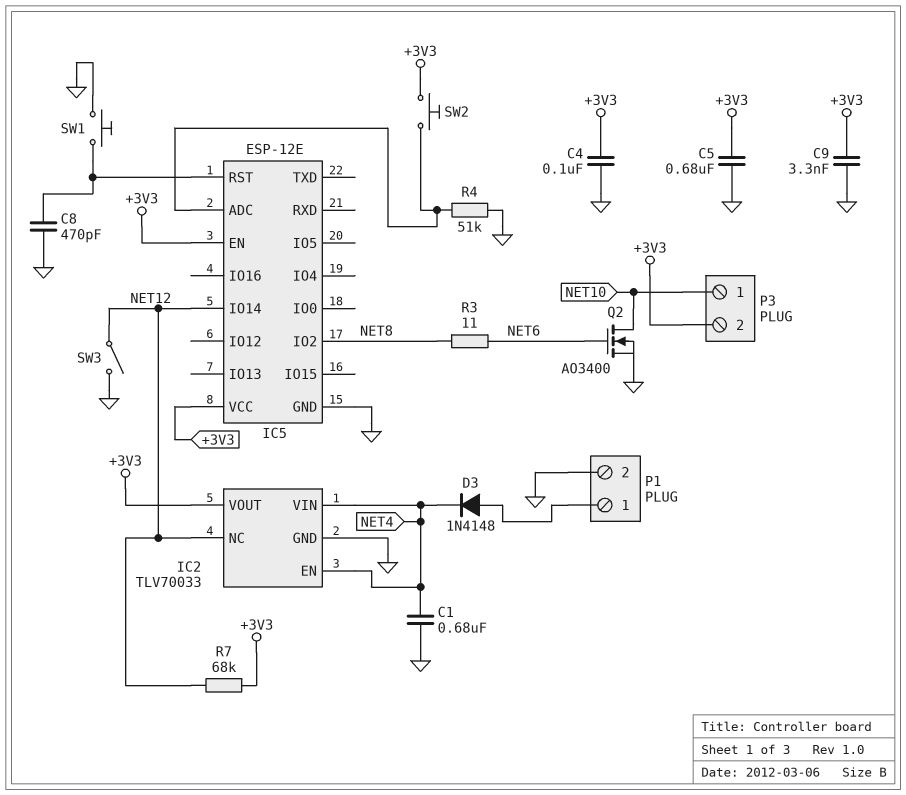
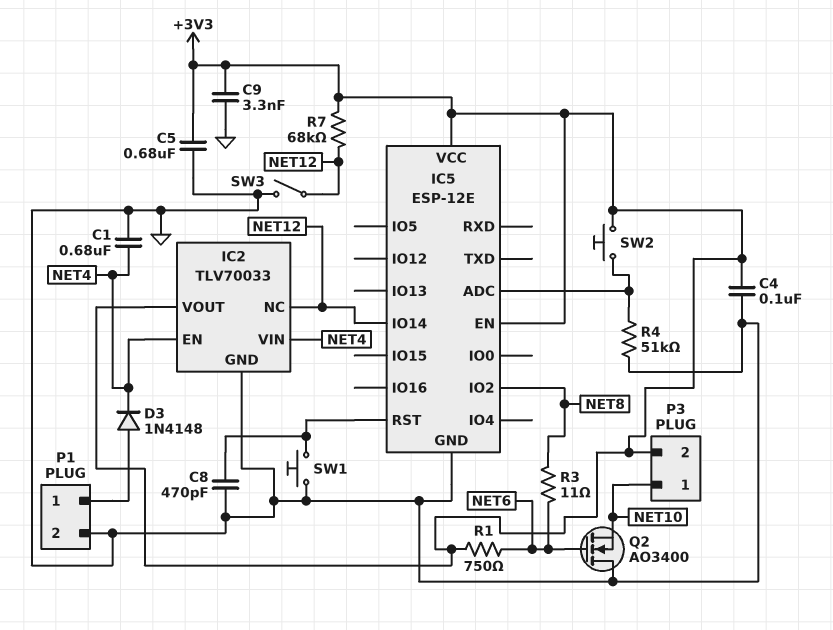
Q2: NMOS AO3400 (G NET6, D NET10, S GND) -> NMOS AO3400 (G NET6, D GND, S NET10)
R1: none -> 750 (+3V3, NET6)

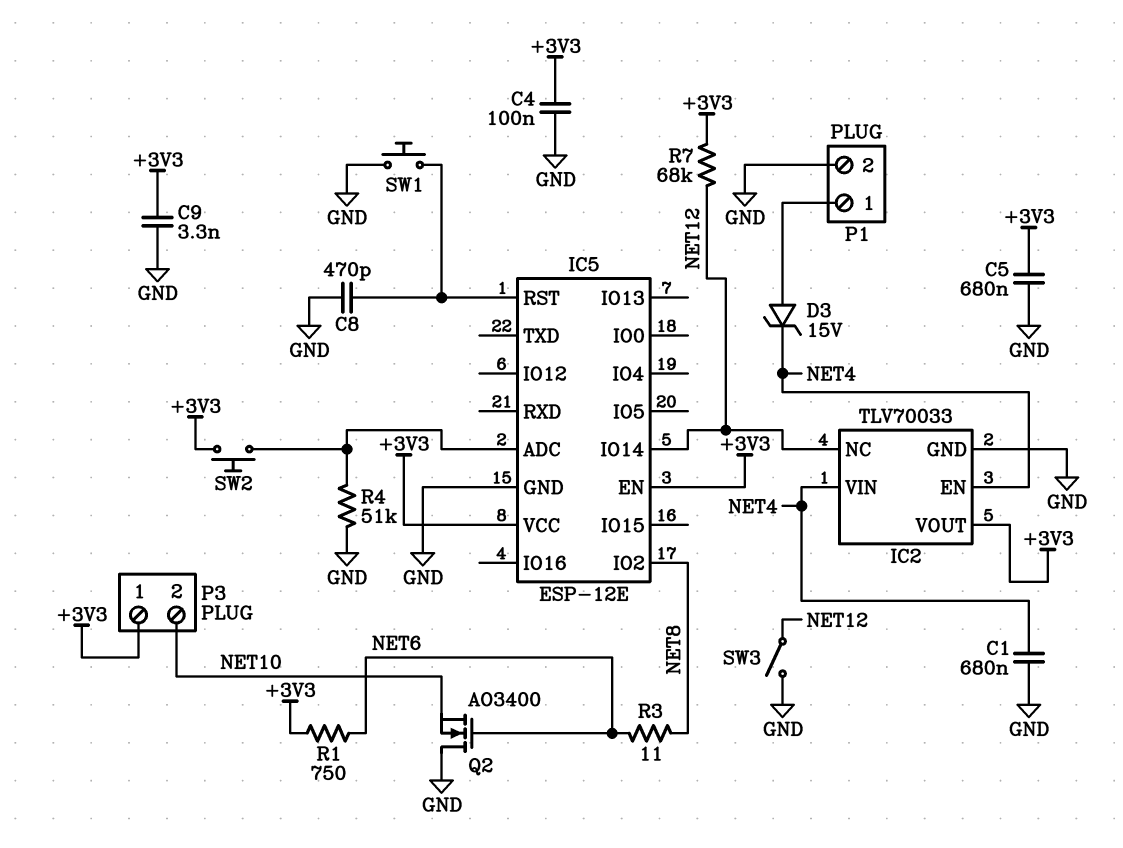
D3: diode 1N4148 (A P1/1, K NET4) -> zener 15V (A P1/1, K NET4)
P3 pin 1: NET10 -> +3V3
P3 pin 2: +3V3 -> NET10

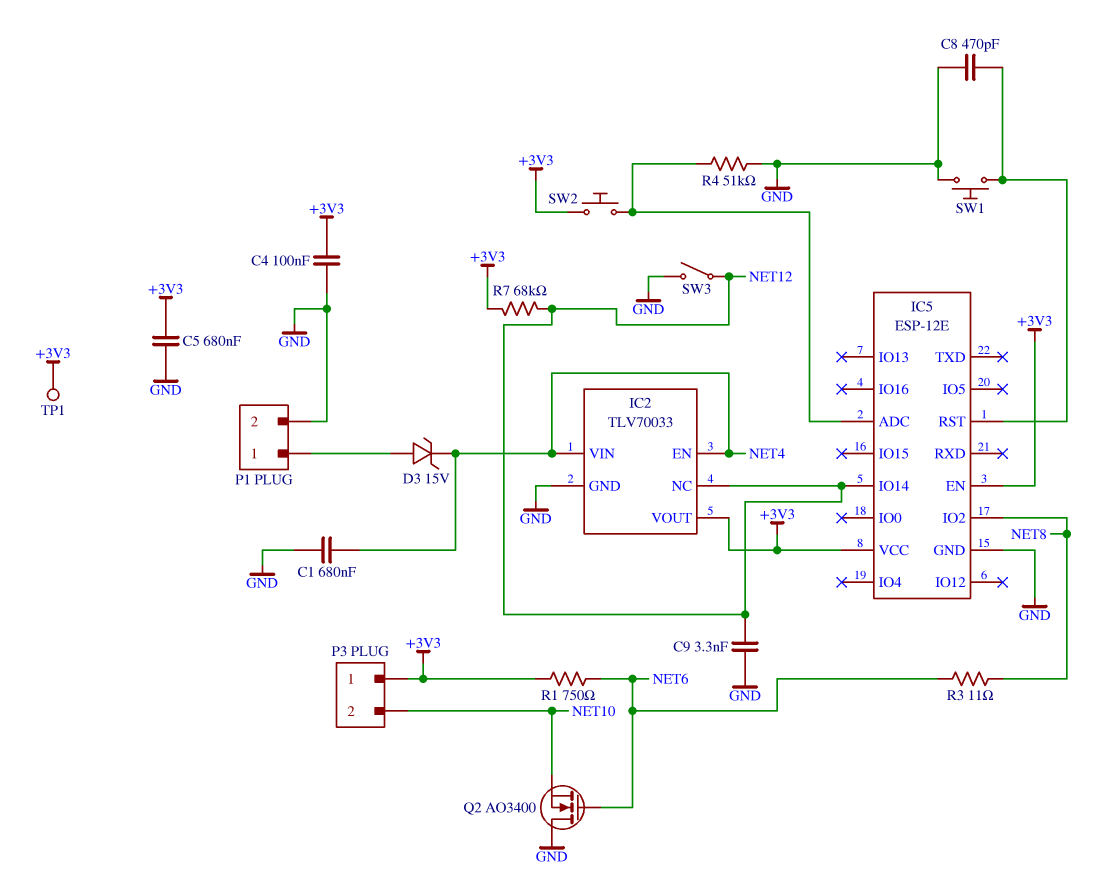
C9: 3.3nF (+3V3, GND) -> 3.3nF (GND, NET12)
TP1: none -> test point (+3V3)

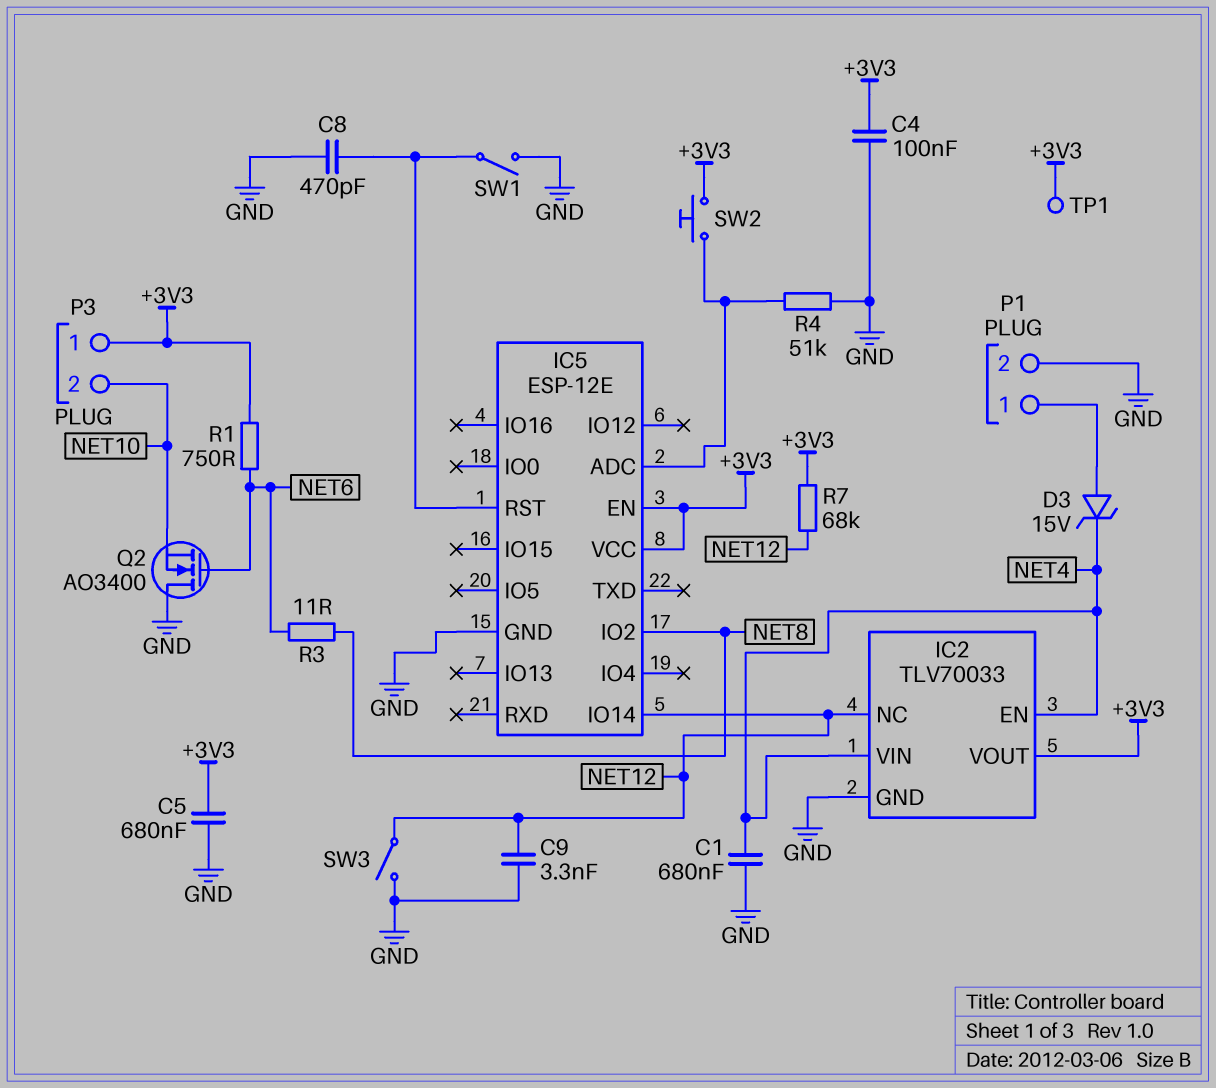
SW1: button (GND, IC5/RST) -> switch (GND, IC5/RST)

